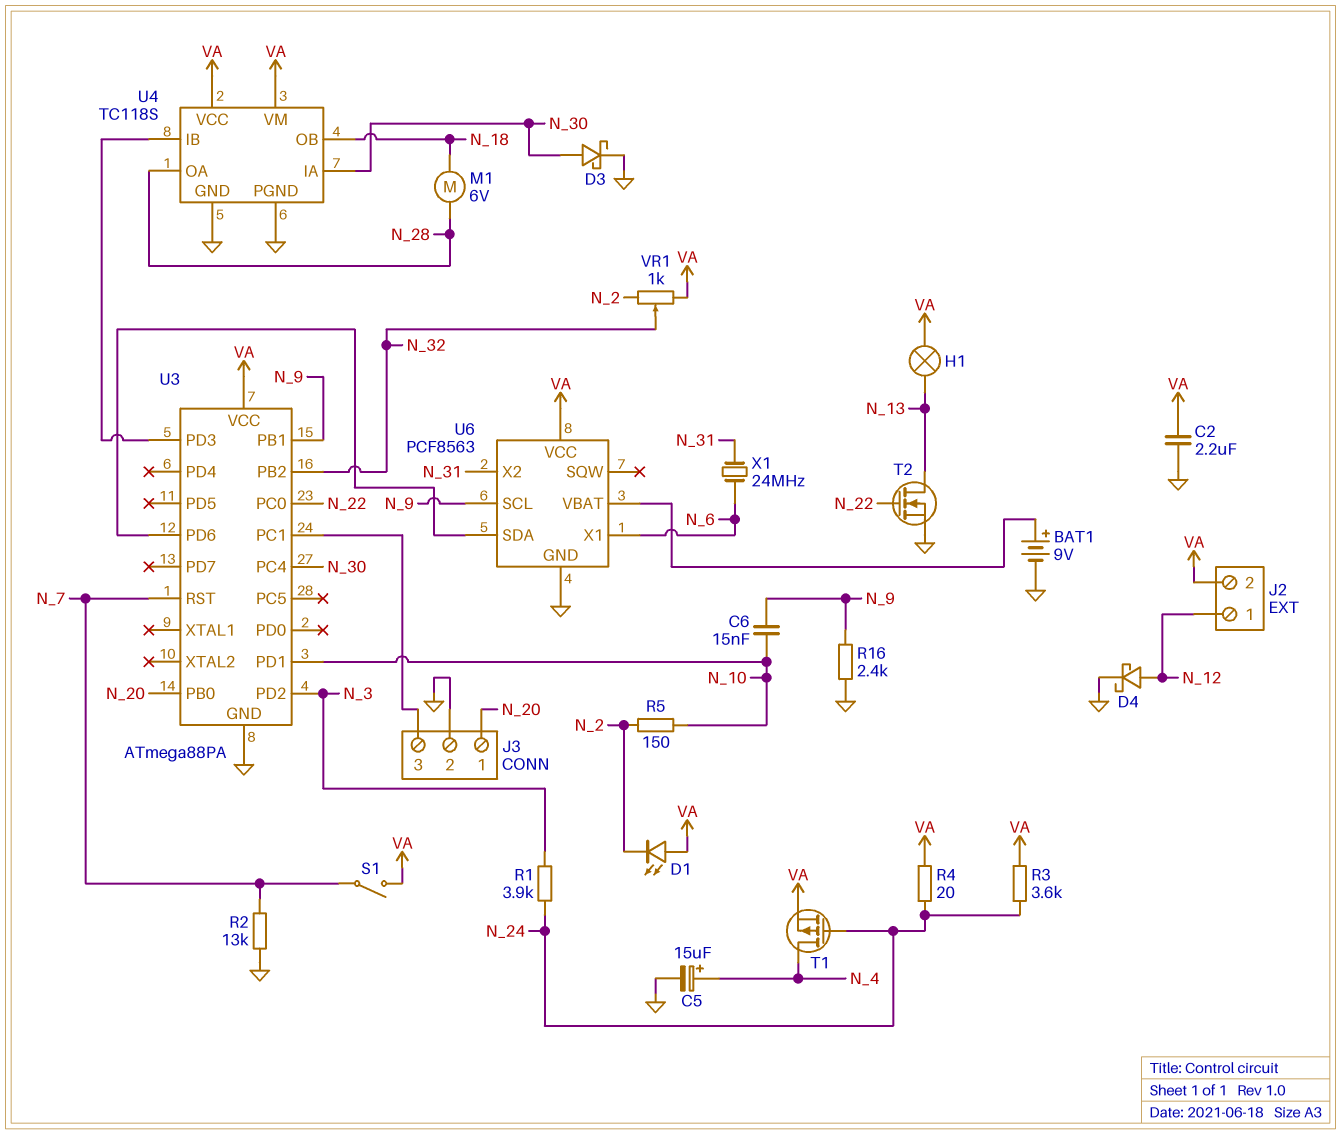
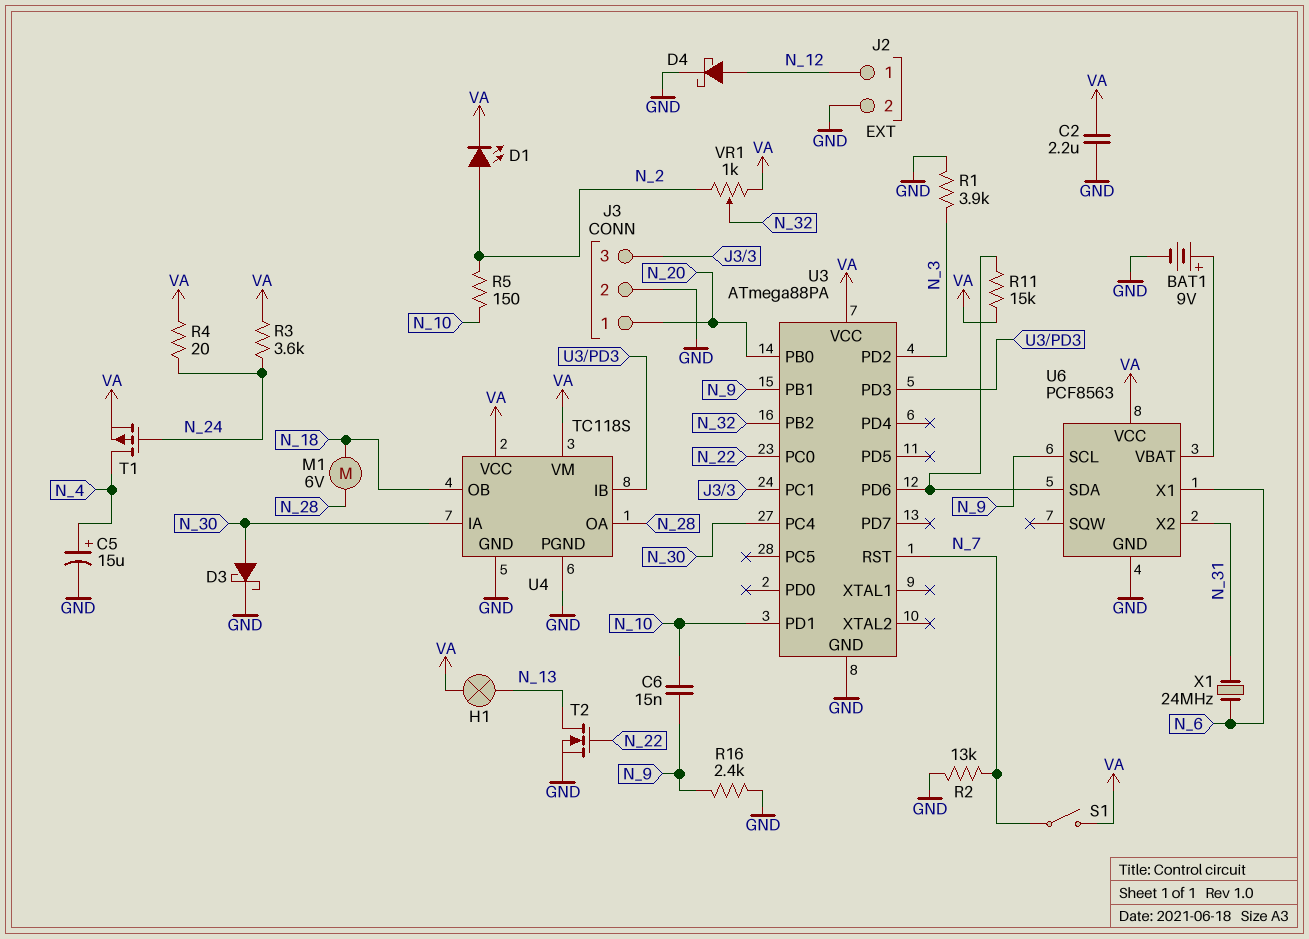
D1: LED (A VA, K N_2) -> LED (A N_2, K VA)
J2 pin 2: VA -> GND
R1: 3.9k (N_3, N_24) -> 3.9k (GND, N_3)
R11: none -> 15k (U3/PD6, VA)

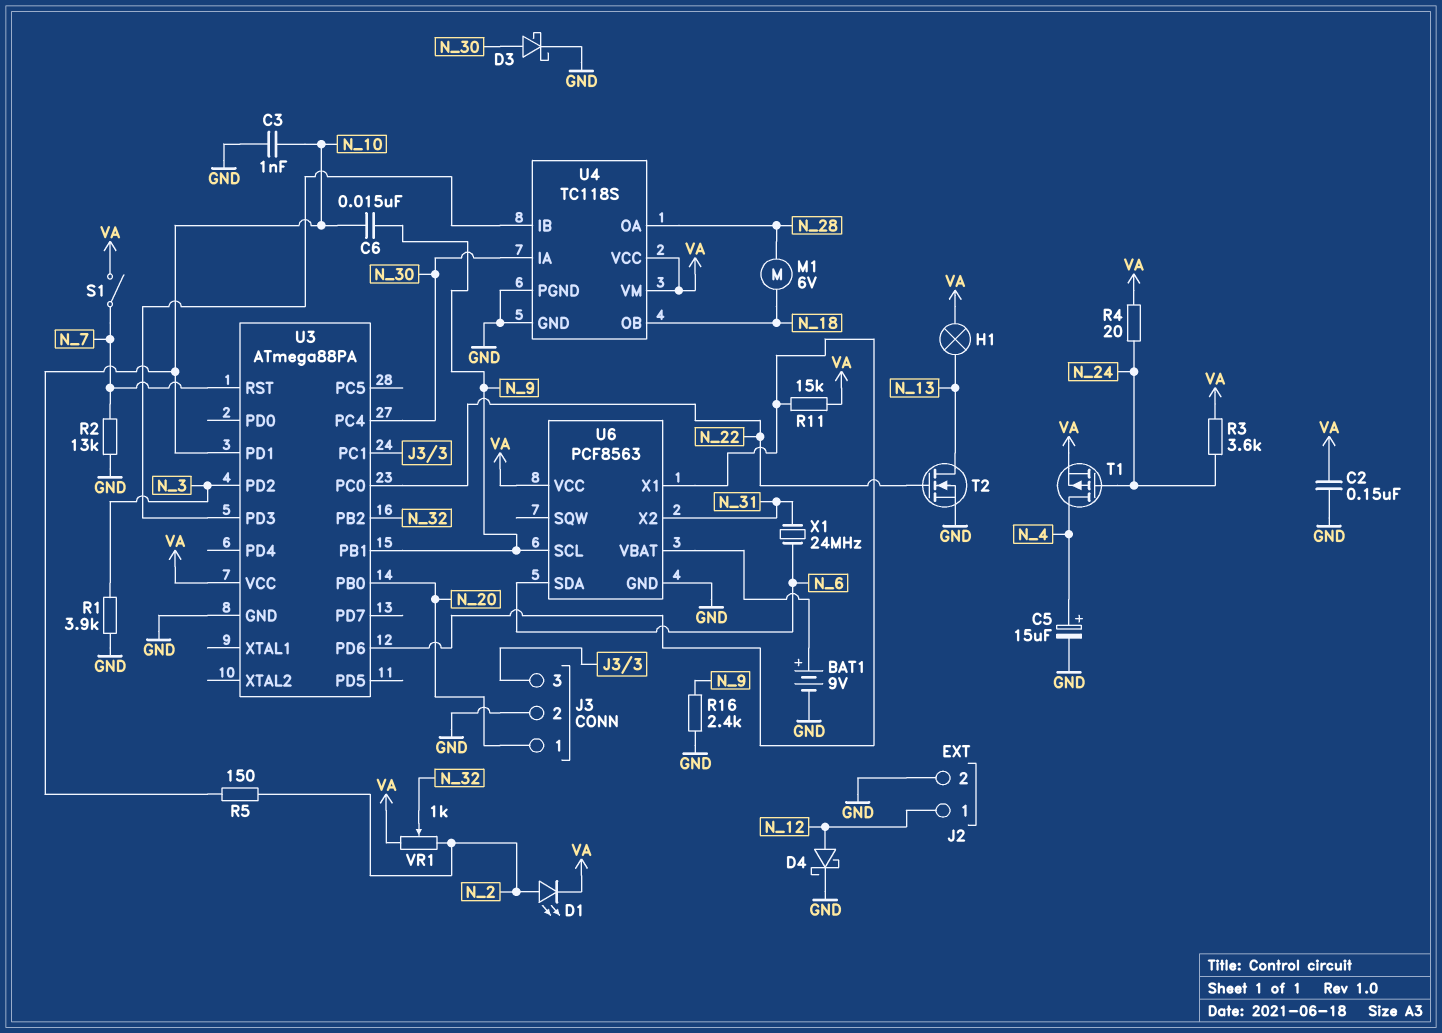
C2: 2.2uF (GND, VA) -> 150nF (GND, VA)
C3: none -> 1nF (GND, N_10)
U6 pin SDA: U3/PD6 -> N_6
U6 pin X1: N_6 -> U3/PD6

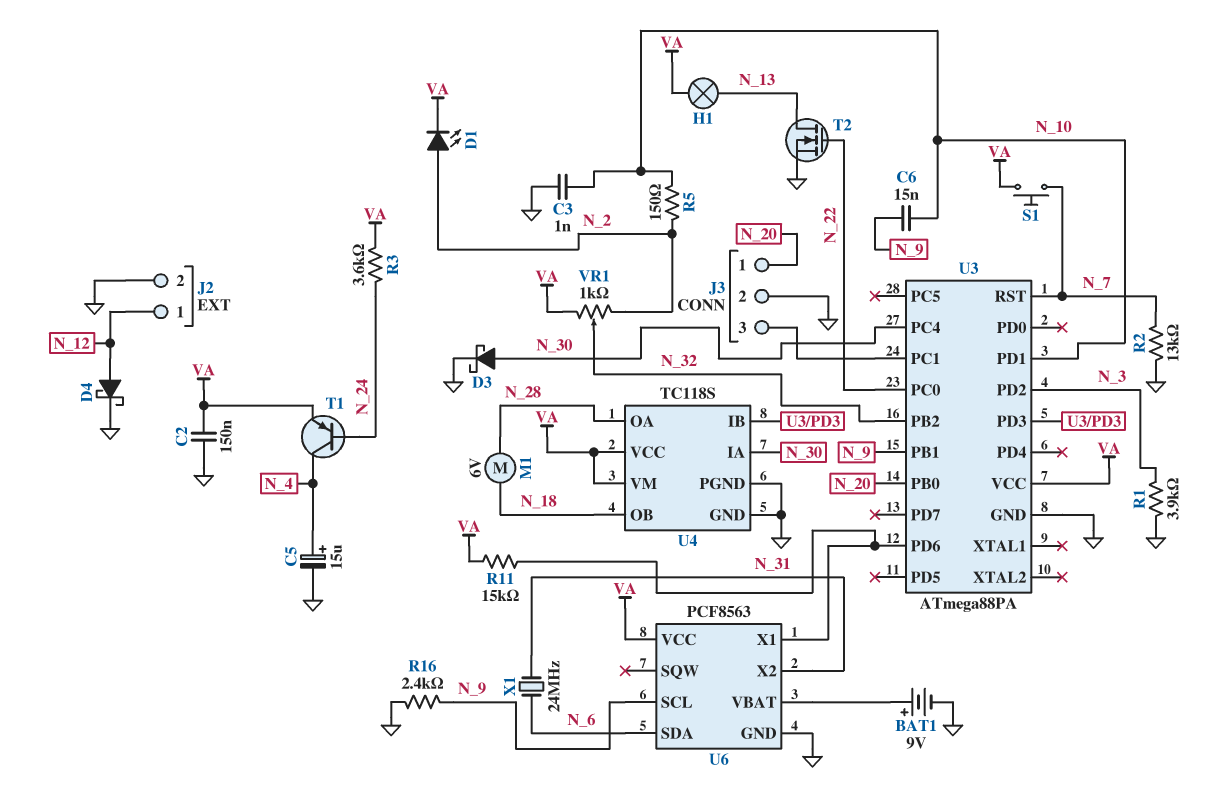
R4: 20 (N_24, VA) -> none
S1: switch (N_7, VA) -> button (N_7, VA)
T1: PMOS (G N_24, D N_4, S VA) -> PNP (B N_24, C N_4, E VA)

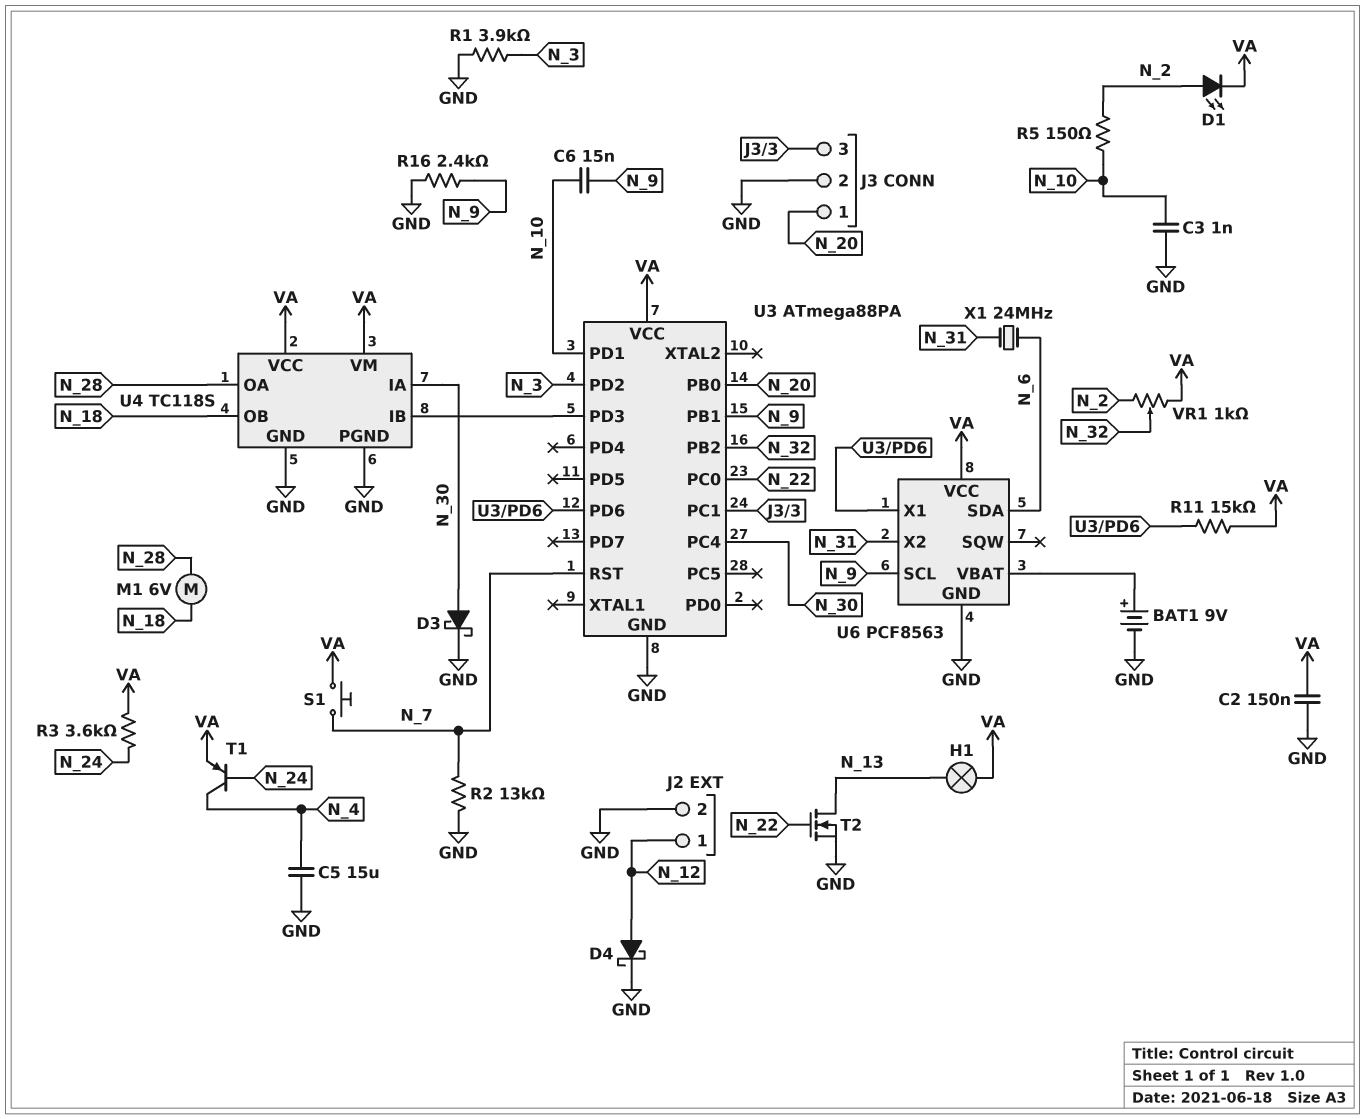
C5: 15uF (plus N_4, minus GND) -> 15uF (GND, N_4)

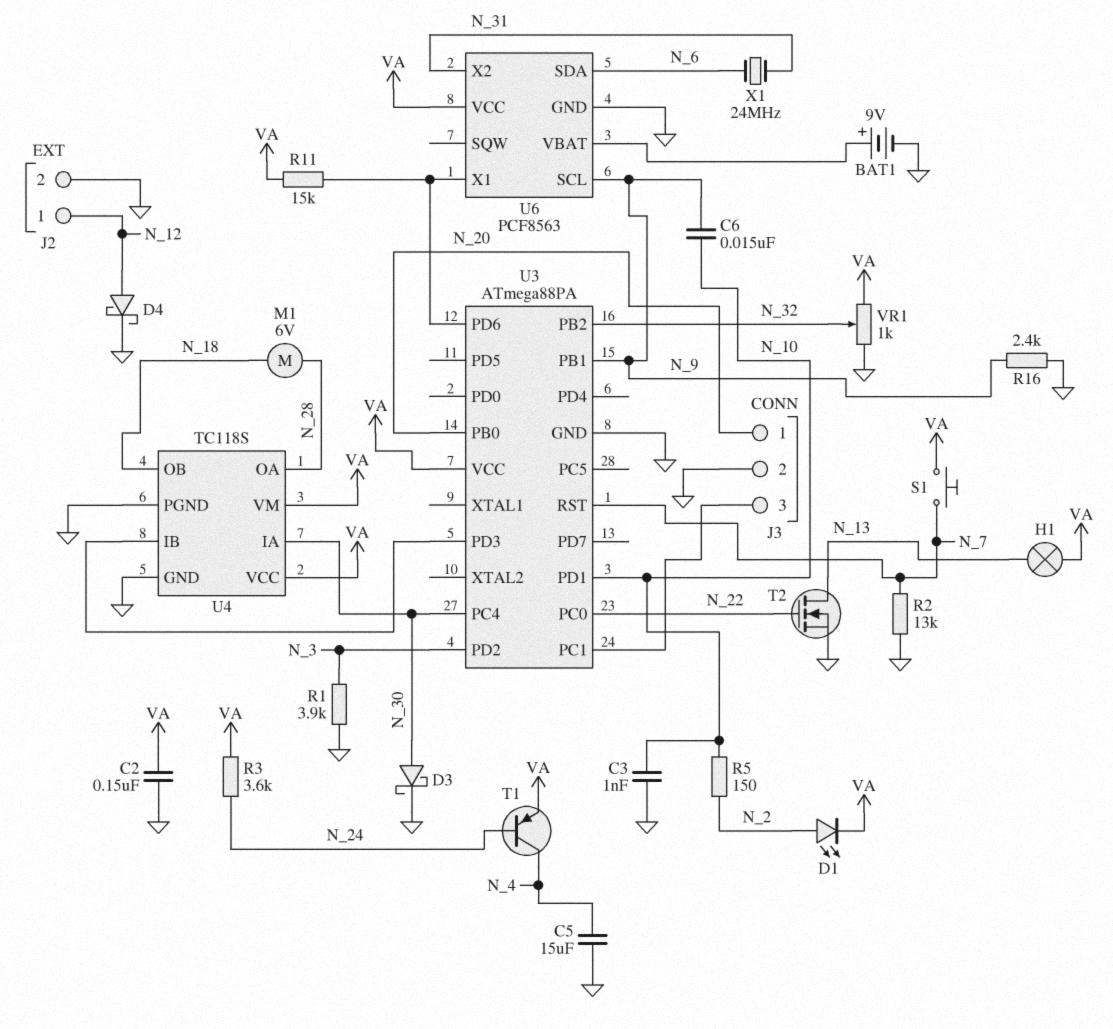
VR1: 1k (N_2, VA, wiper N_32) -> 1k (GND, VA, wiper N_32)

